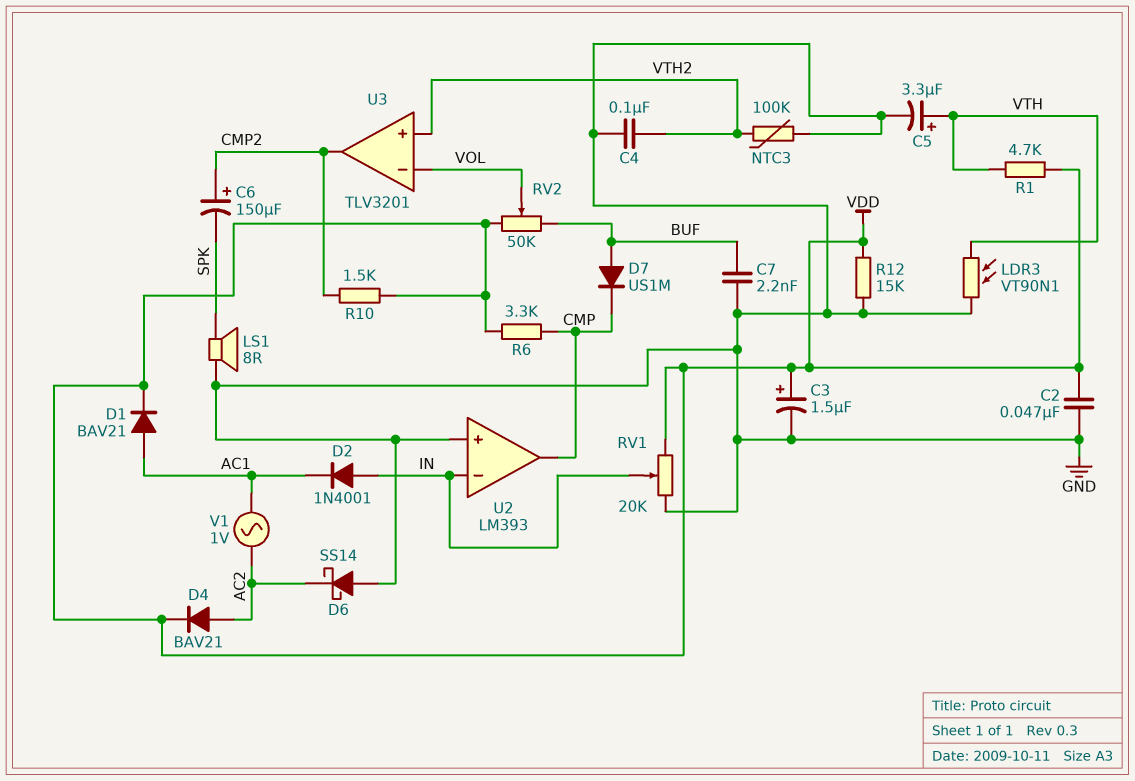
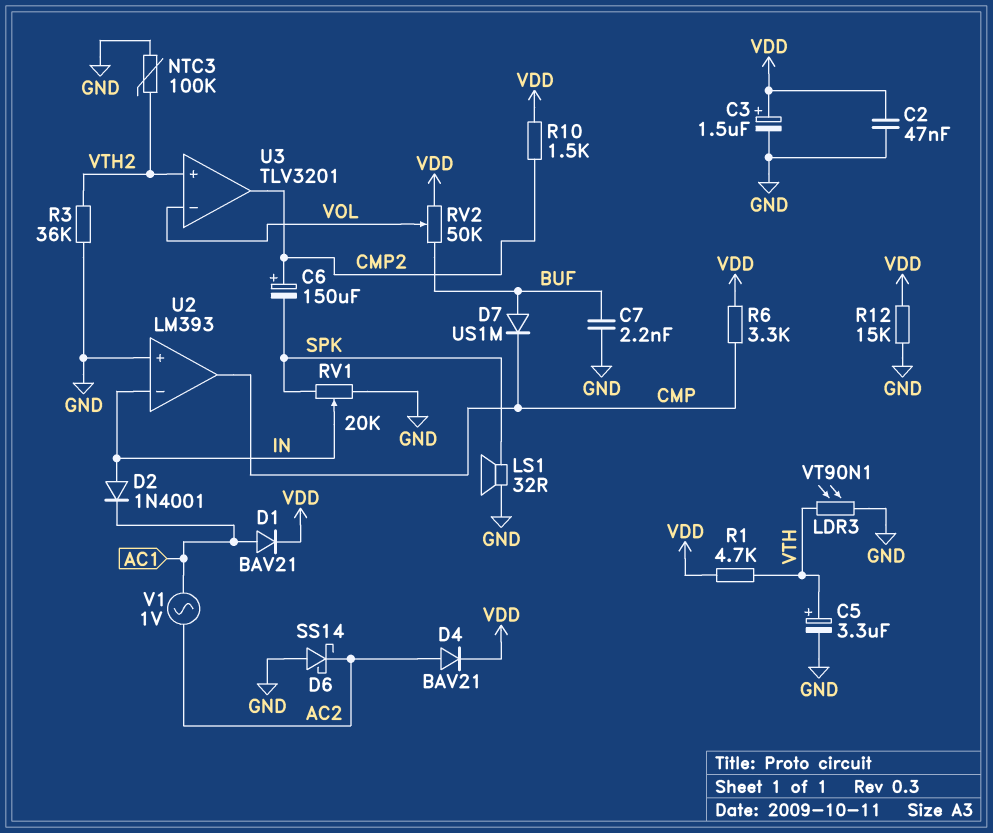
C4: 100nF (GND, VTH2) -> none
LS1: speaker 8R (GND, SPK) -> speaker 32R (GND, SPK)
R3: none -> 36k (GND, VTH2)
RV1: 20k (GND, VDD, wiper IN) -> 20k (GND, SPK, wiper IN)

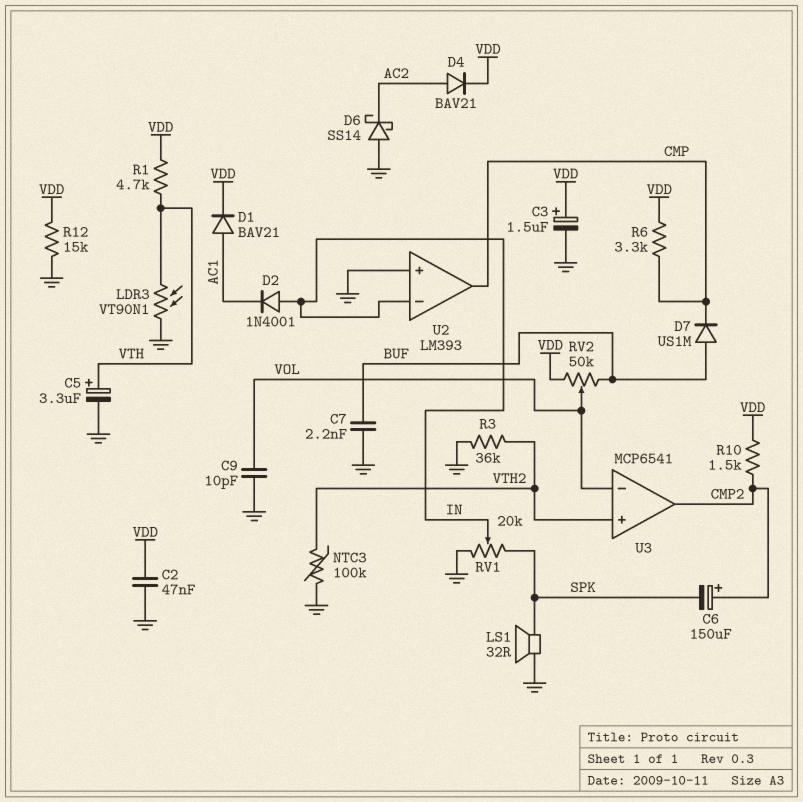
C9: none -> 10pF (GND, VOL)
U3: TLV3201 -> MCP6541
V1: AC 1V (AC1, AC2) -> none

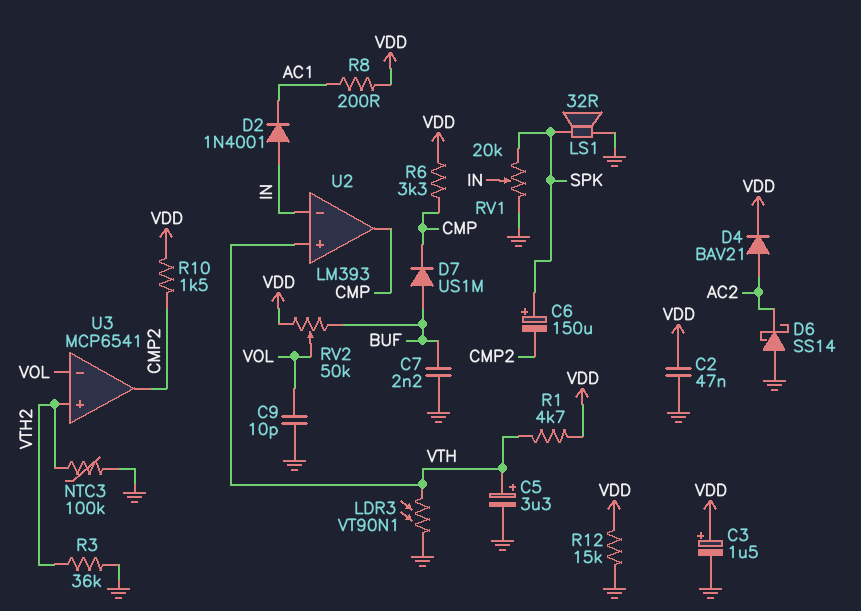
C6: 150uF (plus CMP2, minus SPK) -> 150uF (plus SPK, minus CMP2)
D1: diode BAV21 (A AC1, K VDD) -> none
R8: none -> 200 (AC1, VDD)
U2 pin in+: GND -> VTH

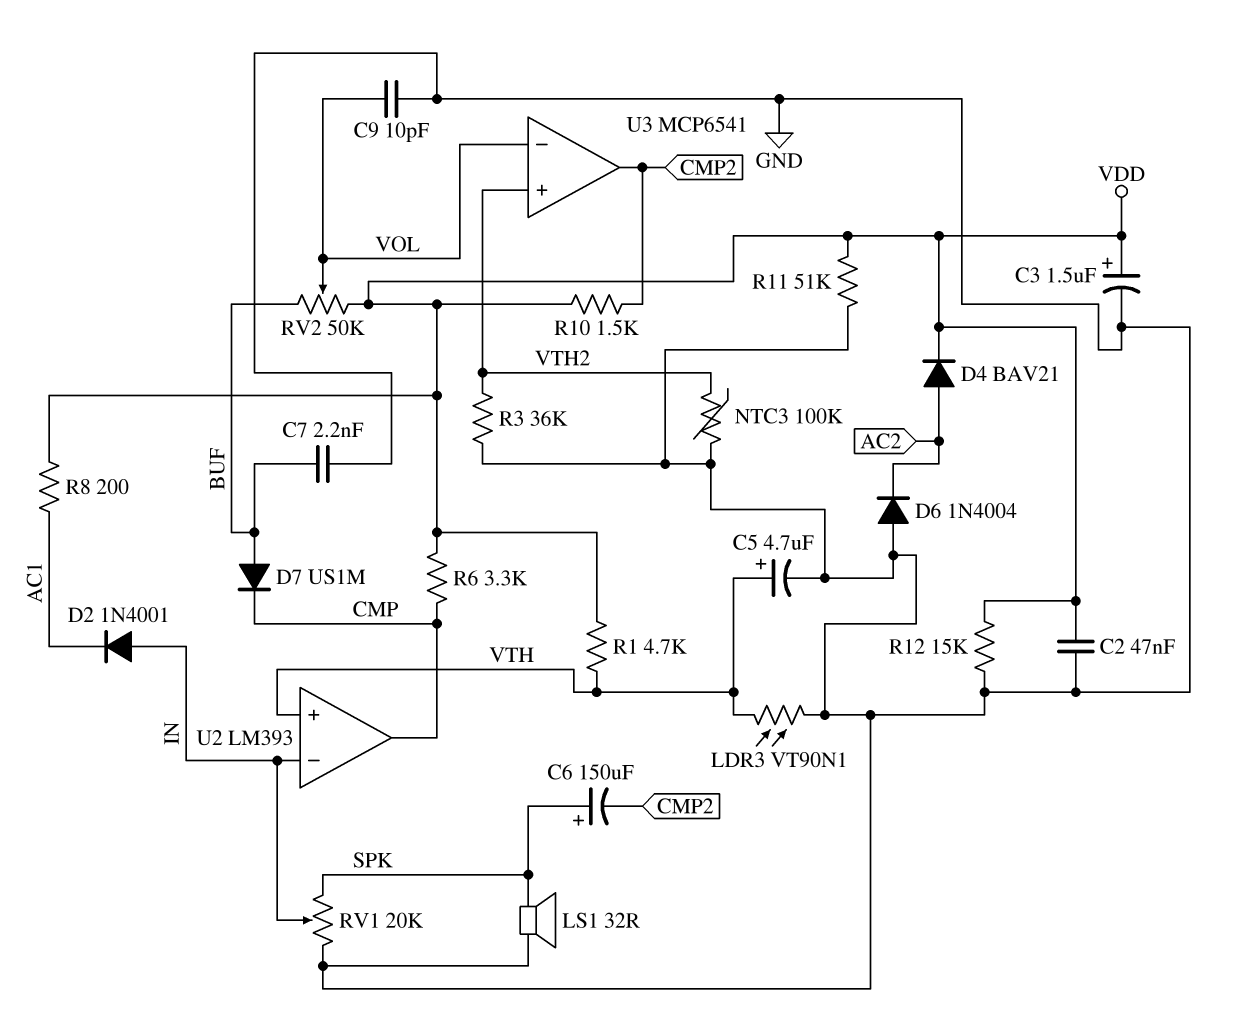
C5: 3.3uF (plus VTH, minus GND) -> 4.7uF (plus VTH, minus GND)
D6: schottky SS14 (A GND, K AC2) -> diode 1N4004 (A GND, K AC2)
R11: none -> 51k (GND, VDD)

